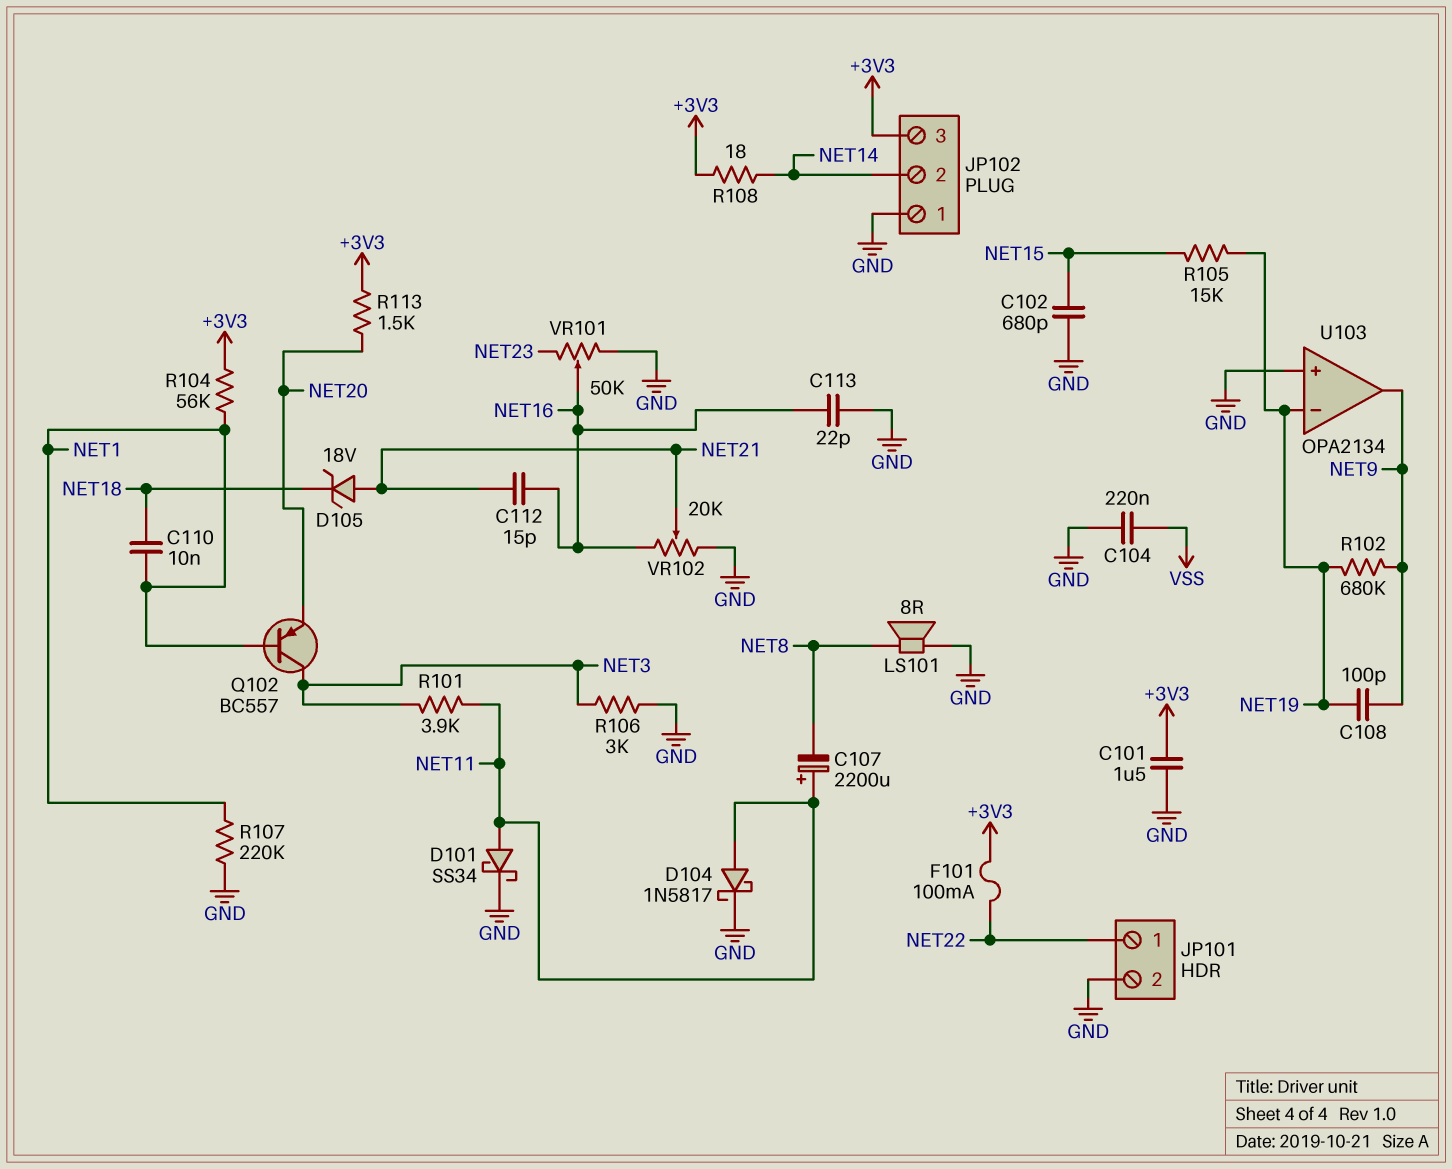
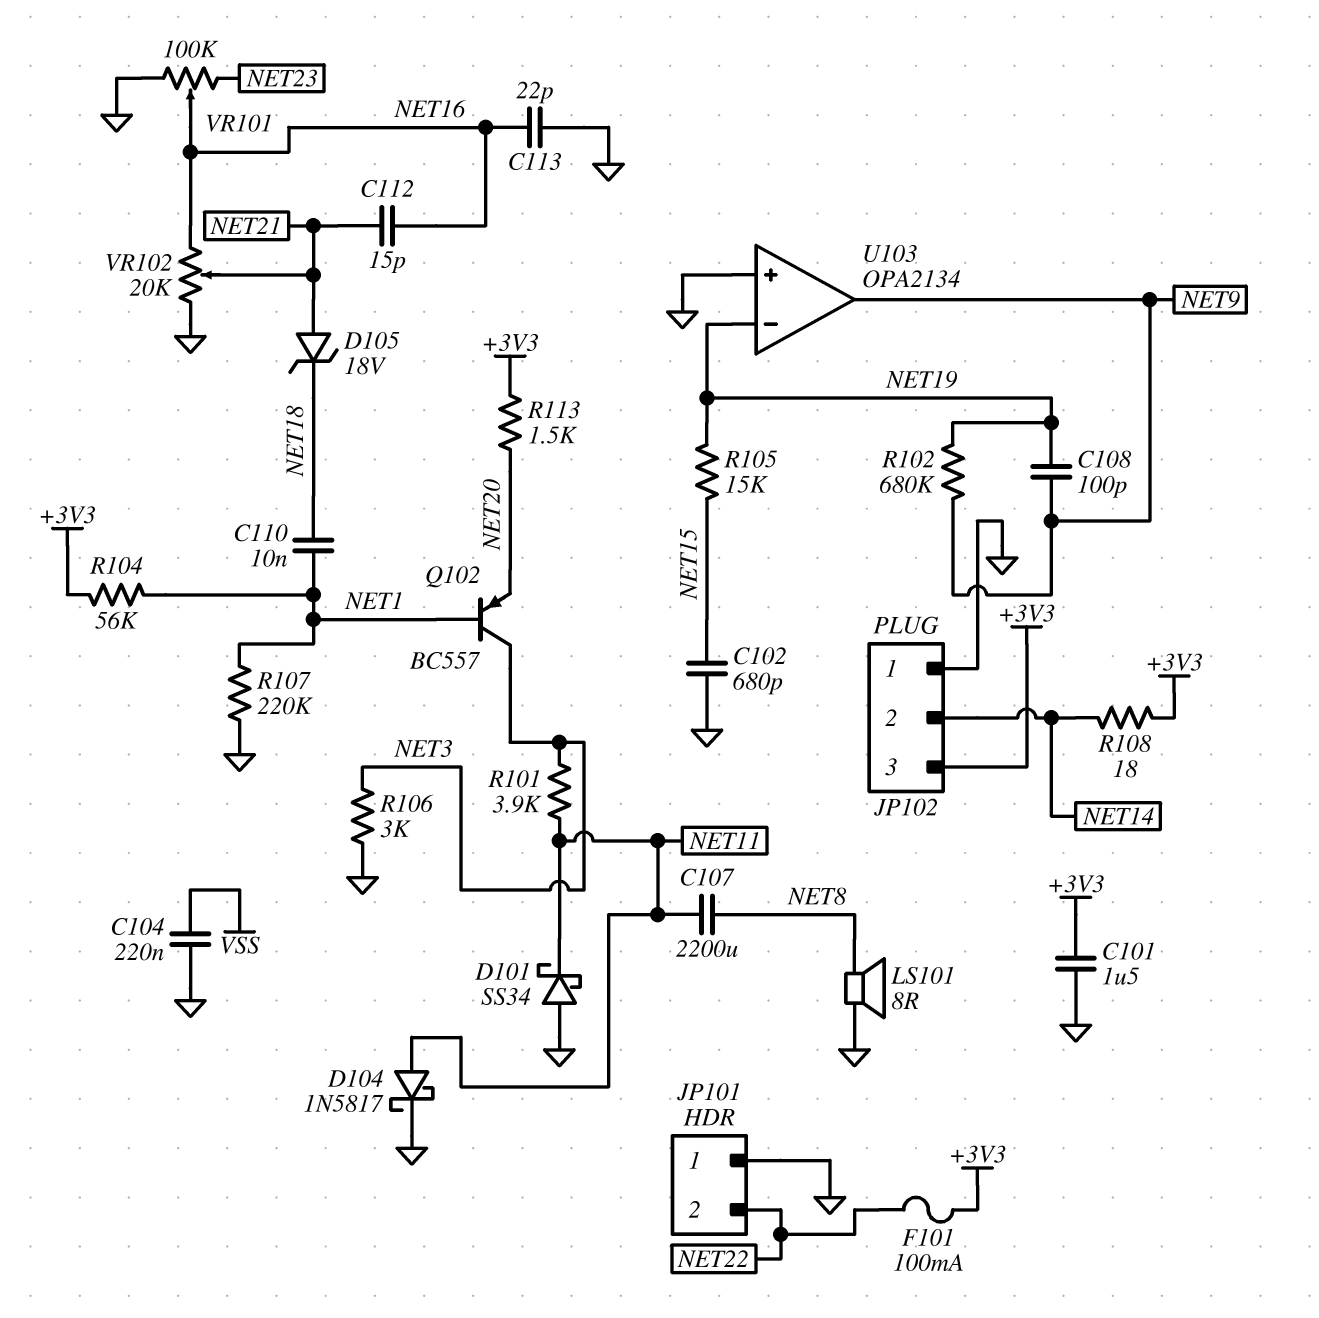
C107: 2200uF (plus NET11, minus NET8) -> 2200uF (NET8, NET11)
D101: schottky SS34 (A NET11, K GND) -> schottky SS34 (A GND, K NET11)
JP101 pin 1: NET22 -> GND
JP101 pin 2: GND -> NET22
VR101: 50k (GND, NET23, wiper NET16) -> 100k (GND, NET23, wiper NET16)

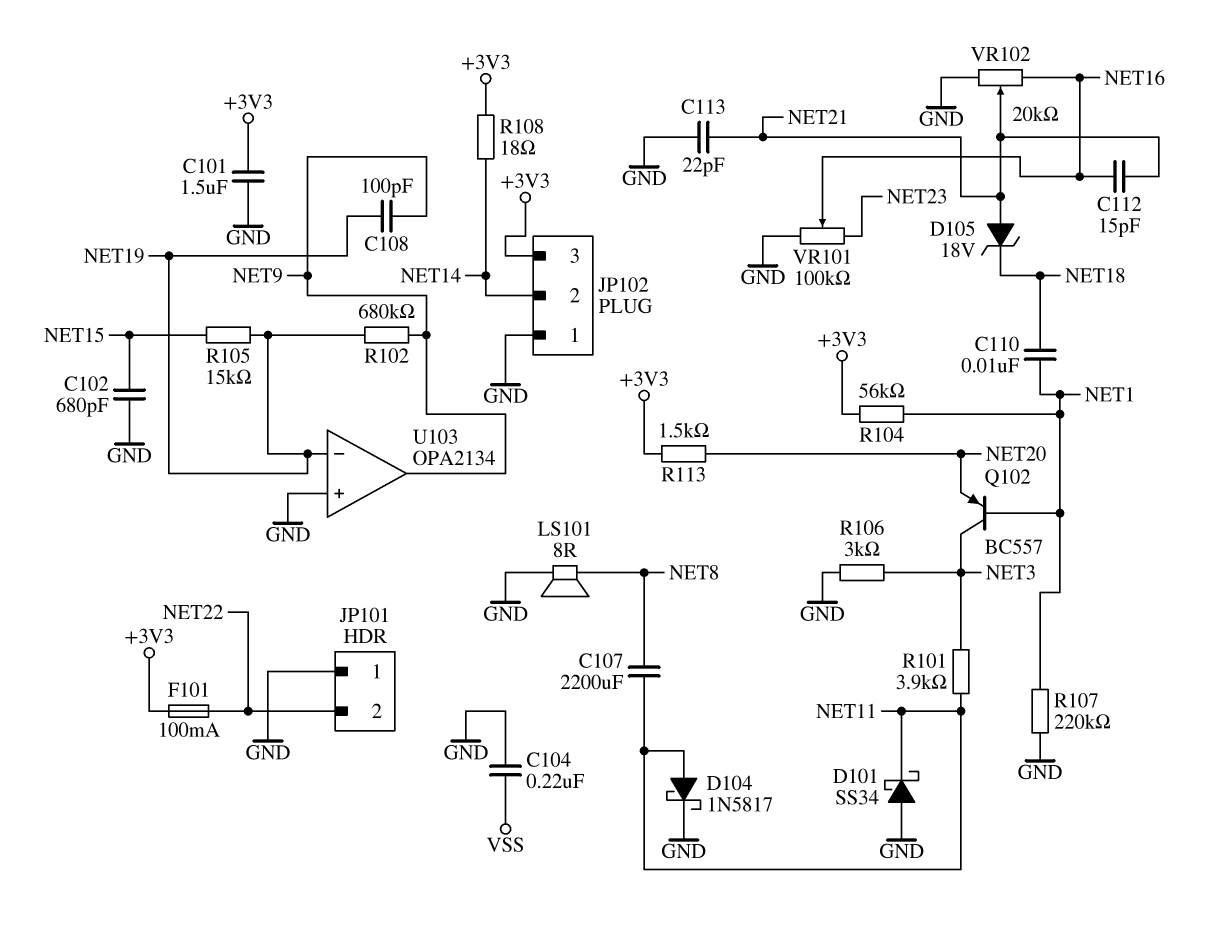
C113: 22pF (GND, NET16) -> 22pF (GND, NET21)

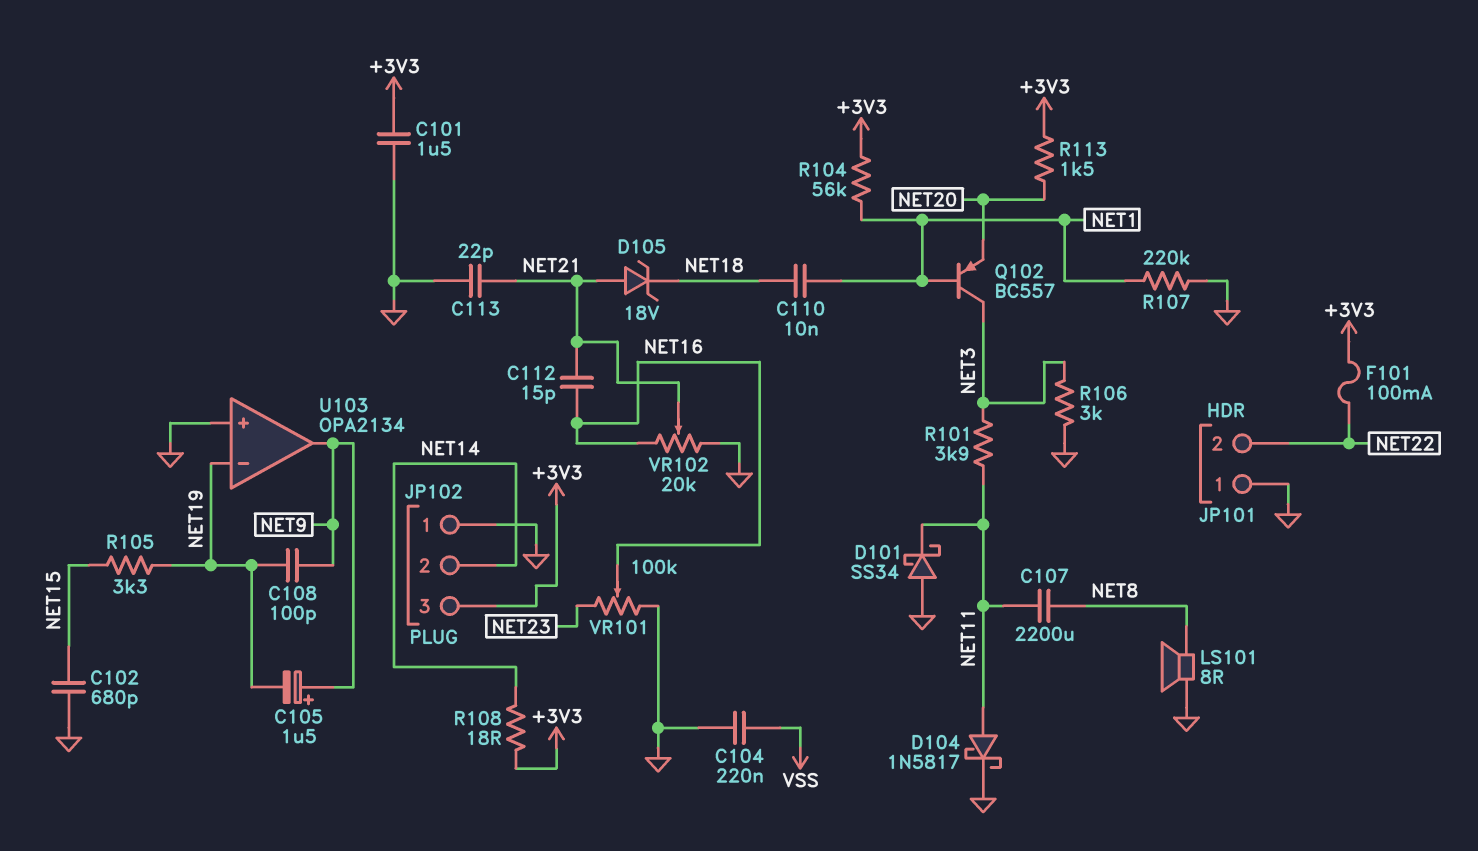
C105: none -> 1.5uF (plus NET9, minus NET19)
R102: 680k (NET9, NET19) -> none
R105: 15k (NET15, NET19) -> 3.3k (NET15, NET19)

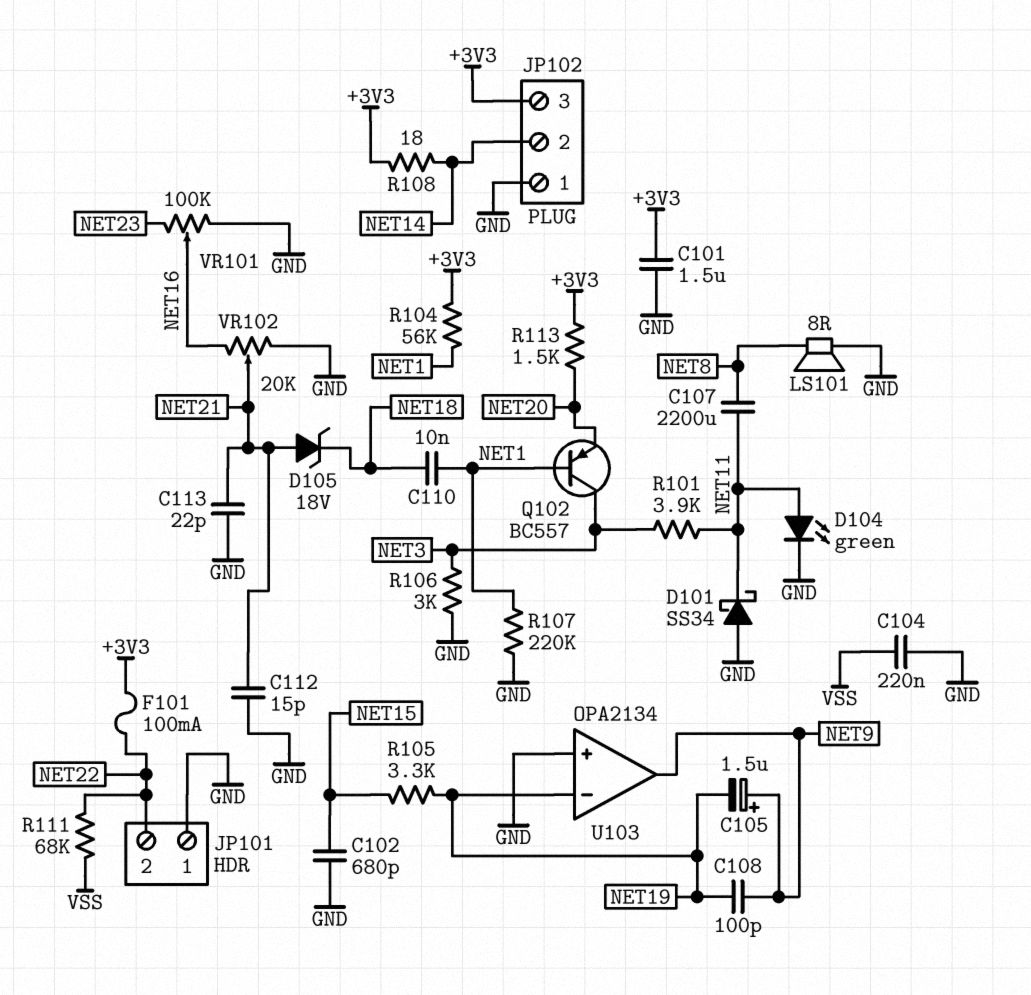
C112: 15pF (NET16, NET21) -> 15pF (GND, NET21)
D104: schottky 1N5817 (A NET11, K GND) -> LED green (A NET11, K GND)
R111: none -> 68k (NET22, VSS)

